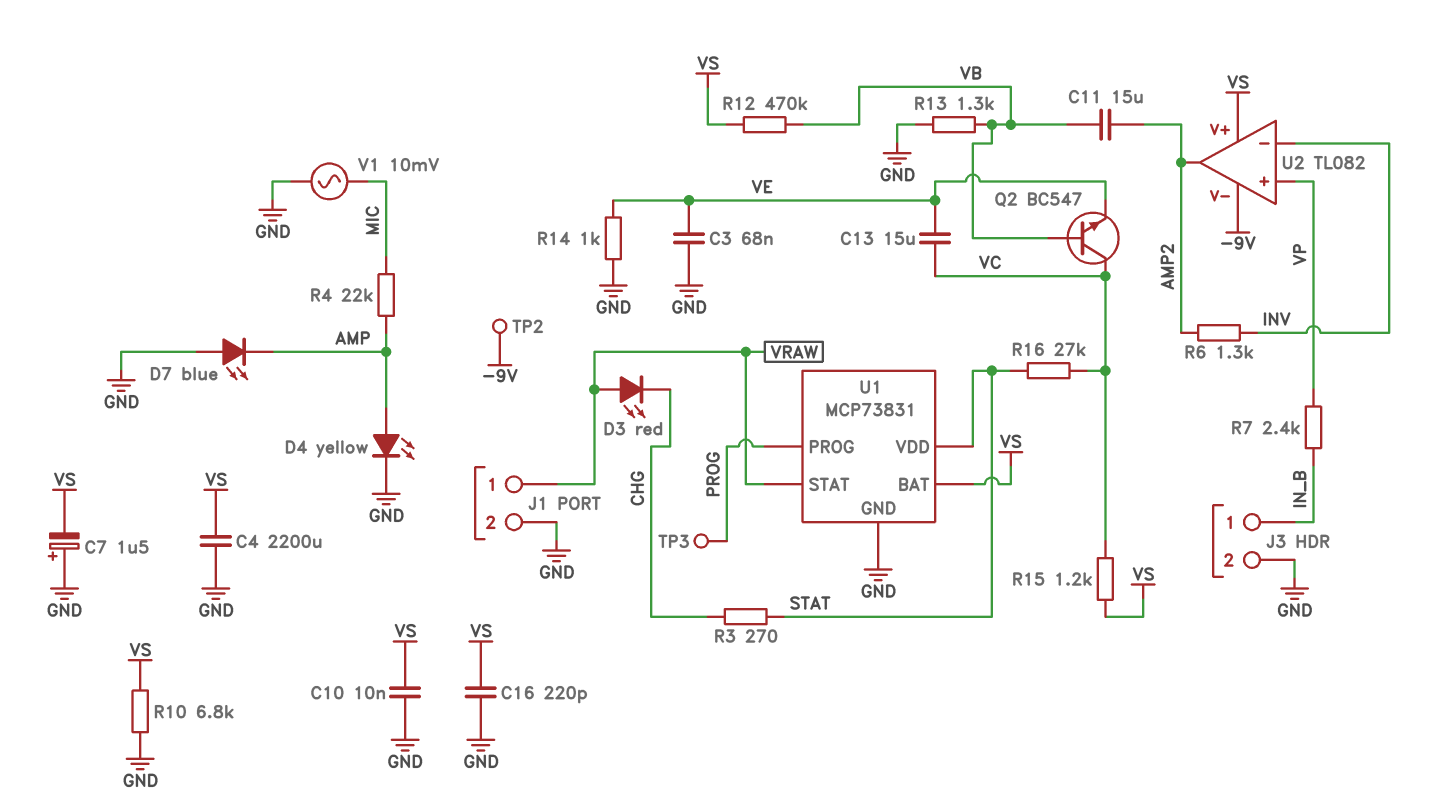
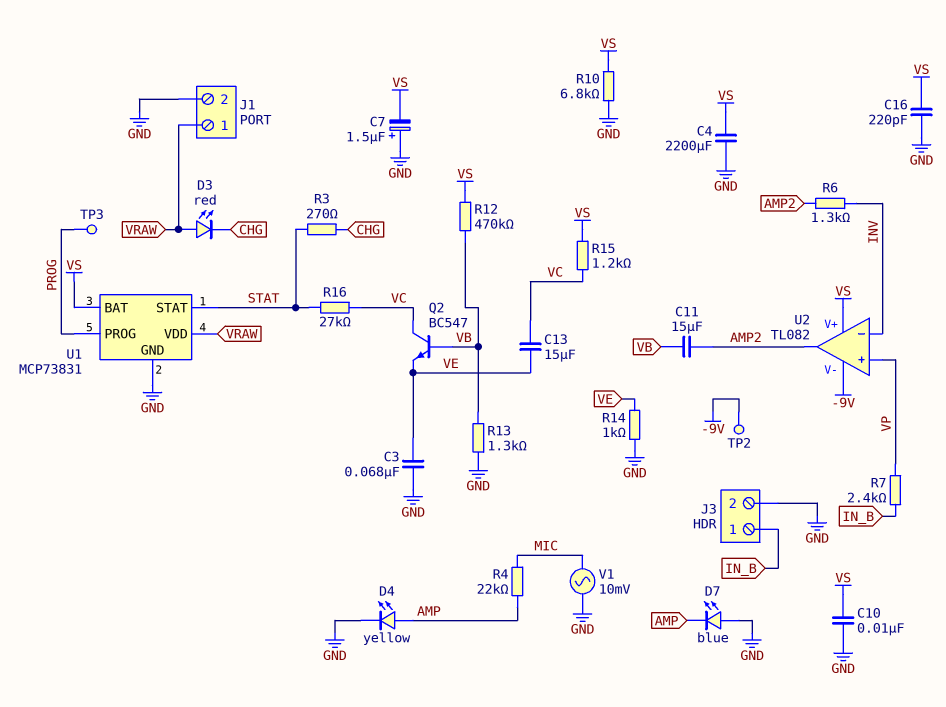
U1 pin STAT: VRAW -> STAT
U1 pin VDD: STAT -> VRAW

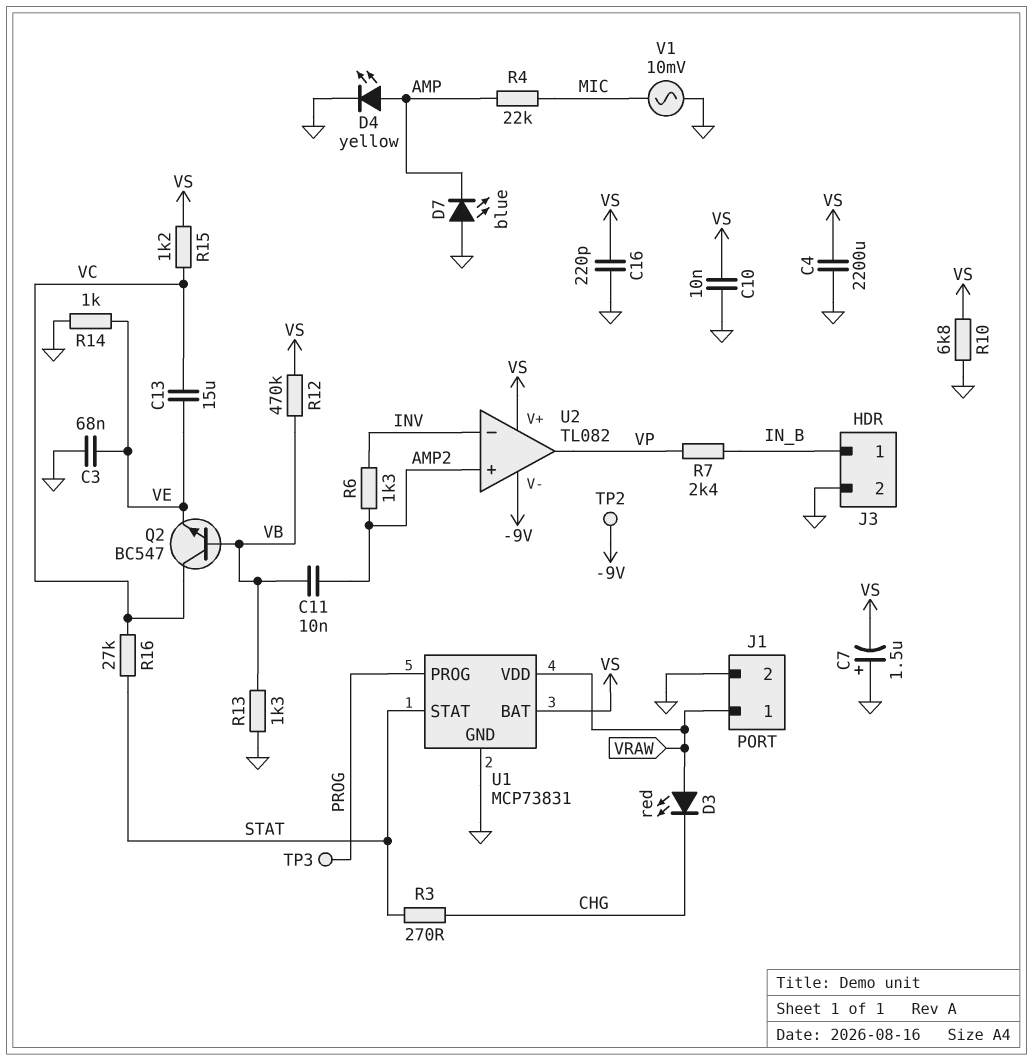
C11: 15uF (AMP2, VB) -> 10nF (AMP2, VB)
U2 pin in+: VP -> AMP2
U2 pin out: AMP2 -> VP

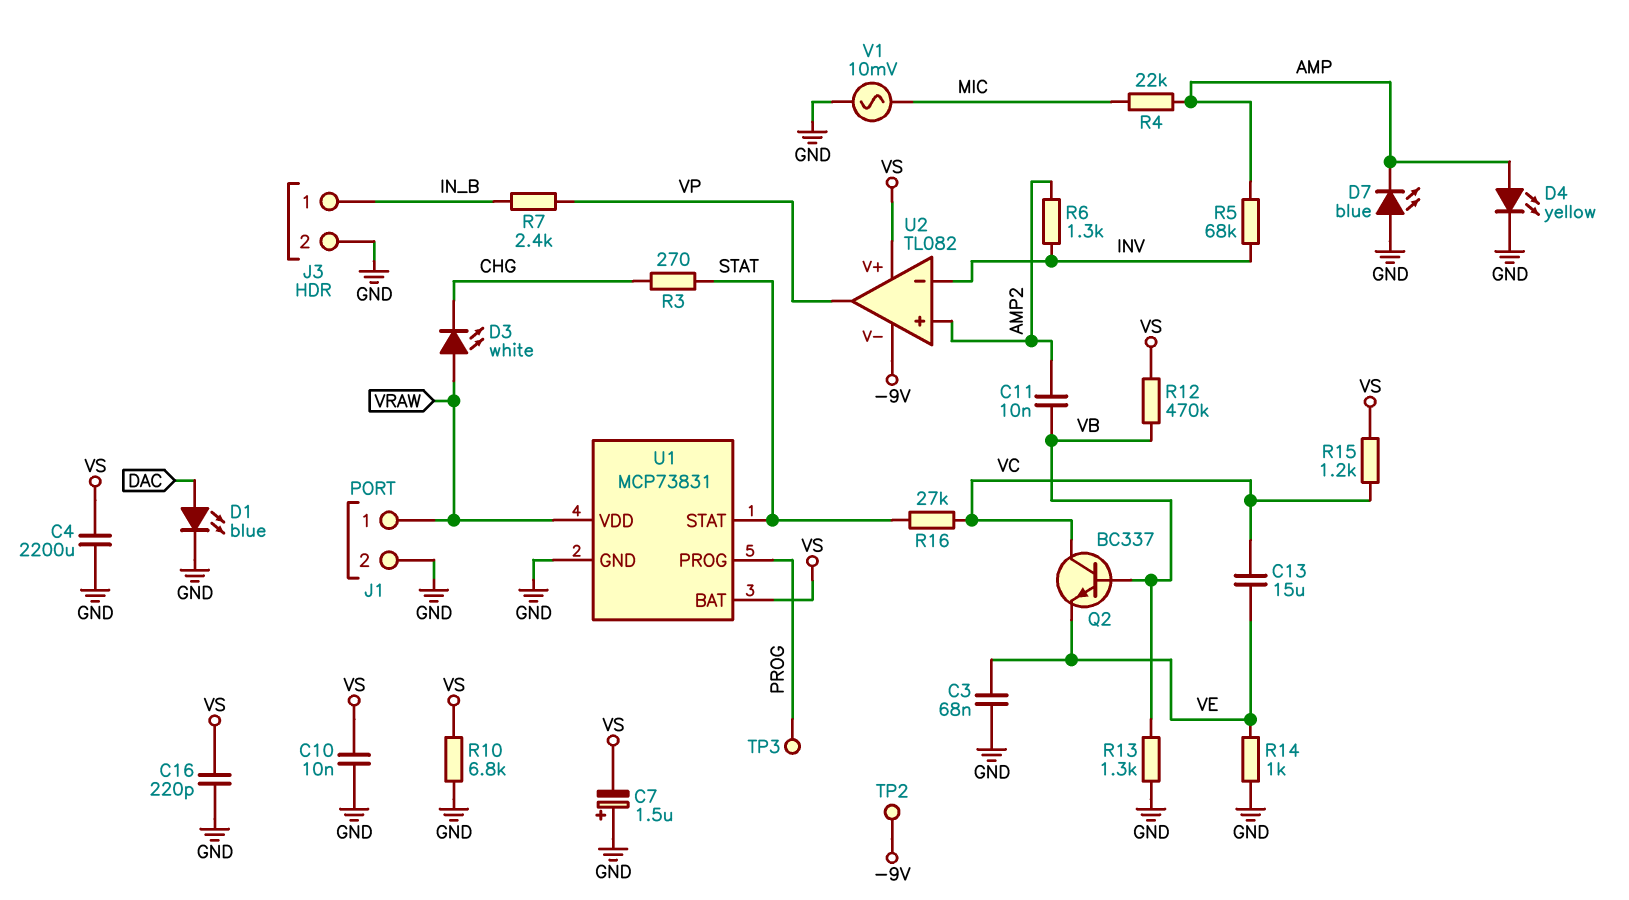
D1: none -> LED blue (A DAC, K GND)
D3: LED red (A VRAW, K CHG) -> LED white (A VRAW, K CHG)
Q2: NPN BC547 (B VB, C VC, E VE) -> NPN BC337 (B VB, C VC, E VE)
R5: none -> 68k (AMP, INV)

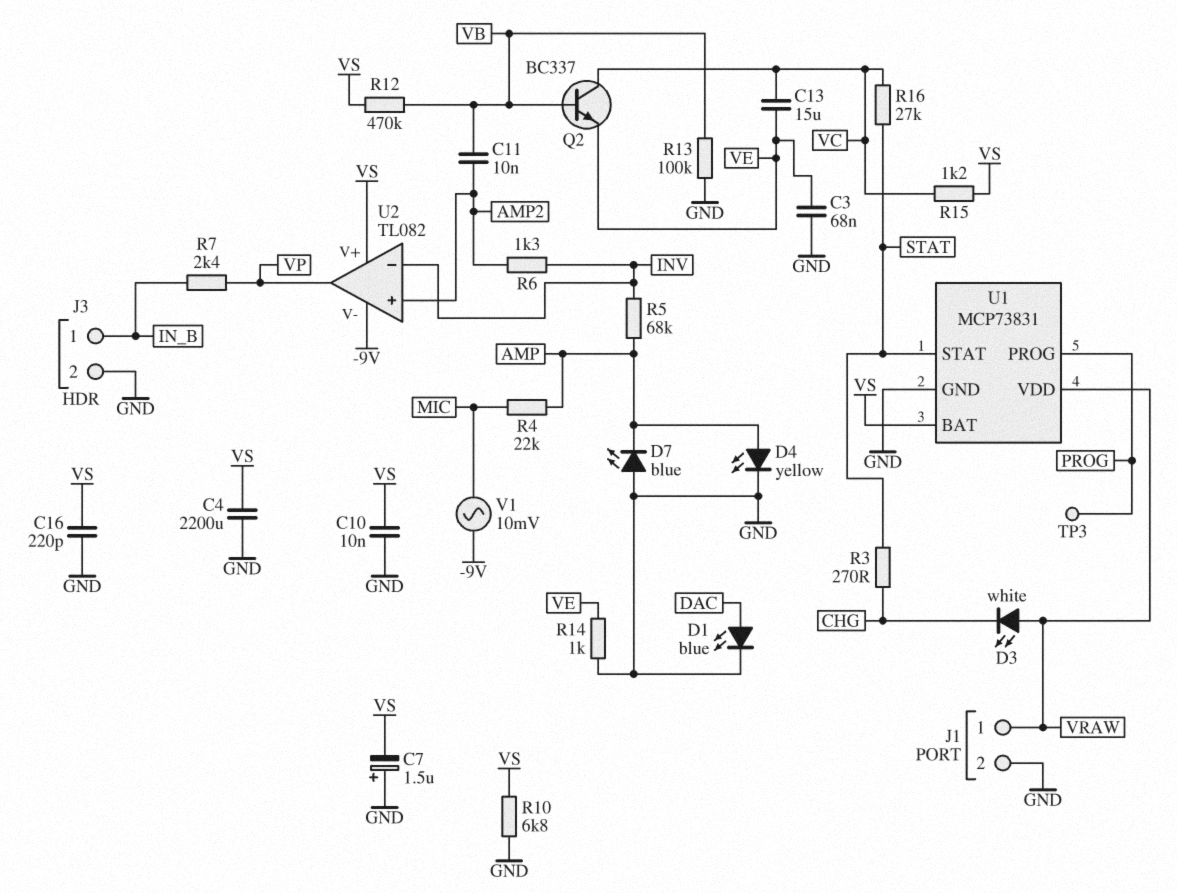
R13: 1.3k (GND, VB) -> 100k (GND, VB)
TP2: test point (-9V) -> none
V1: AC 10mV (GND, MIC) -> AC 10mV (-9V, MIC)

